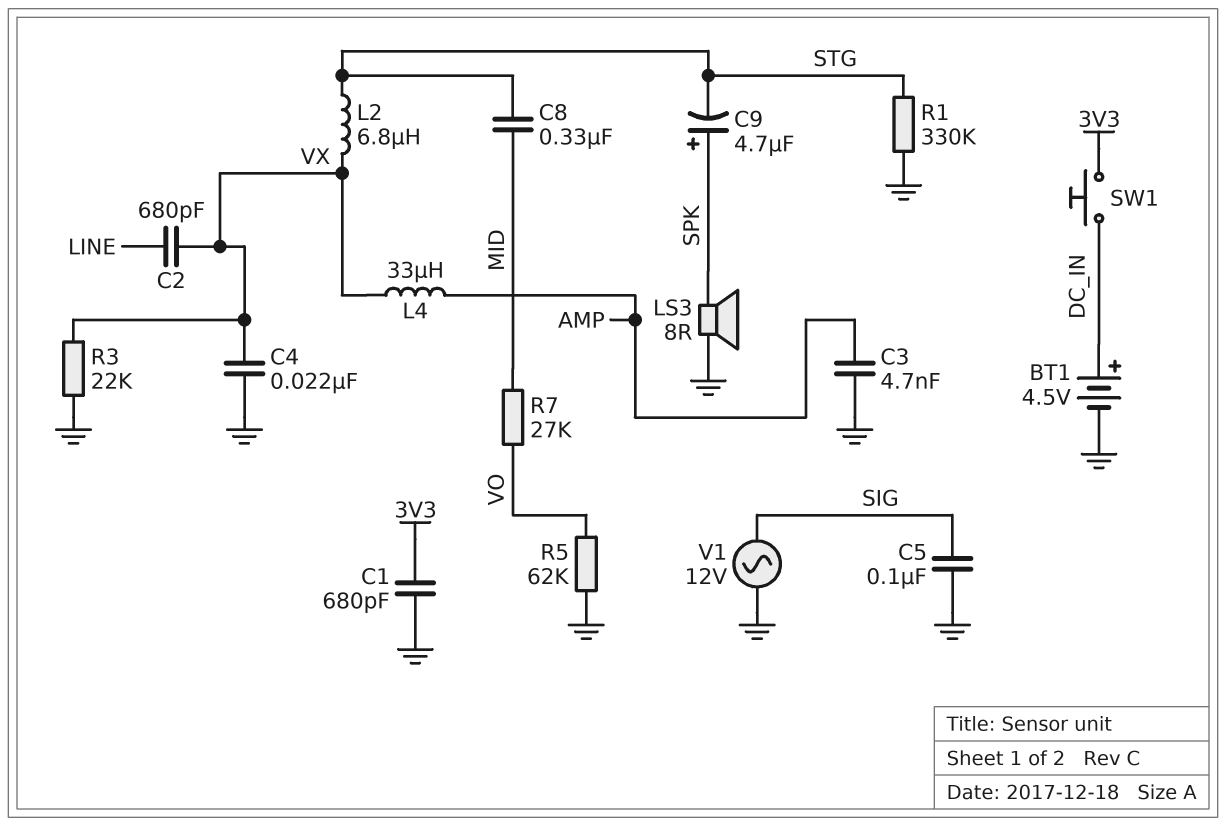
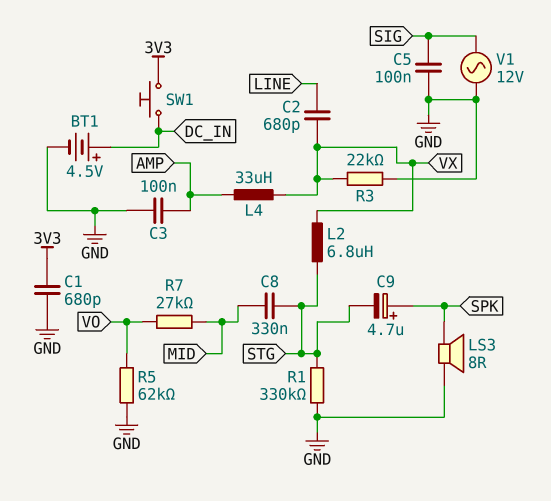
C3: 4.7nF (AMP, GND) -> 100nF (AMP, GND)
C4: 22nF (GND, VX) -> none

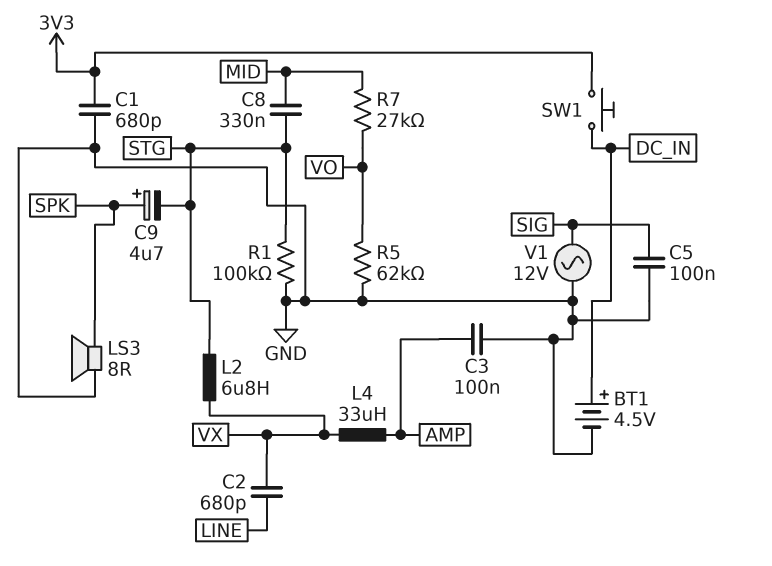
R1: 330k (GND, STG) -> 100k (GND, STG)
R3: 22k (GND, VX) -> none

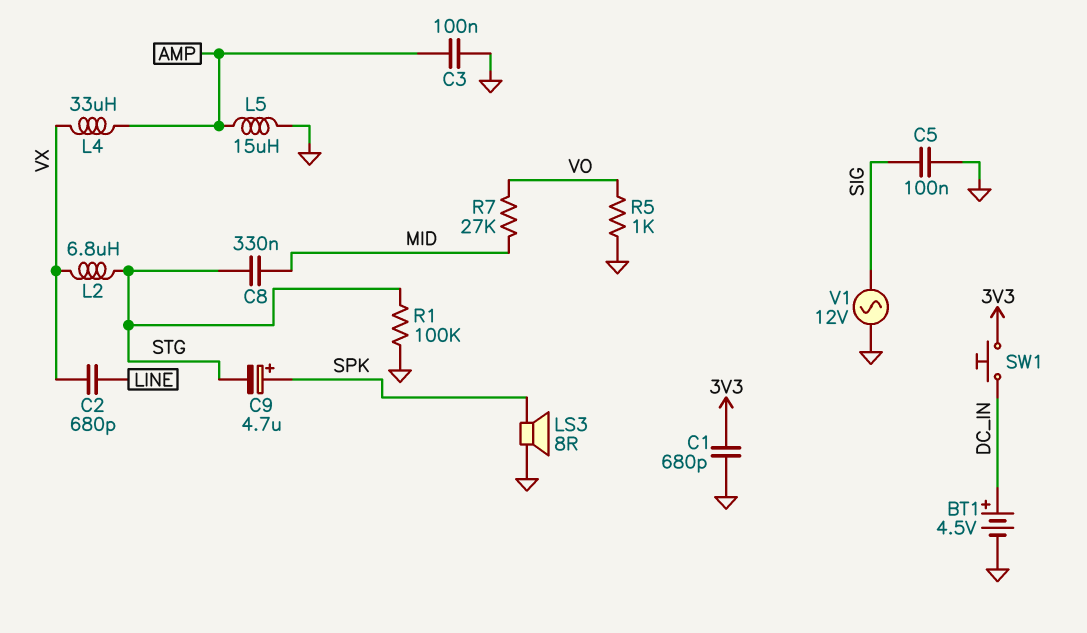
L5: none -> 15uH (AMP, GND)
R5: 62k (GND, VO) -> 1k (GND, VO)

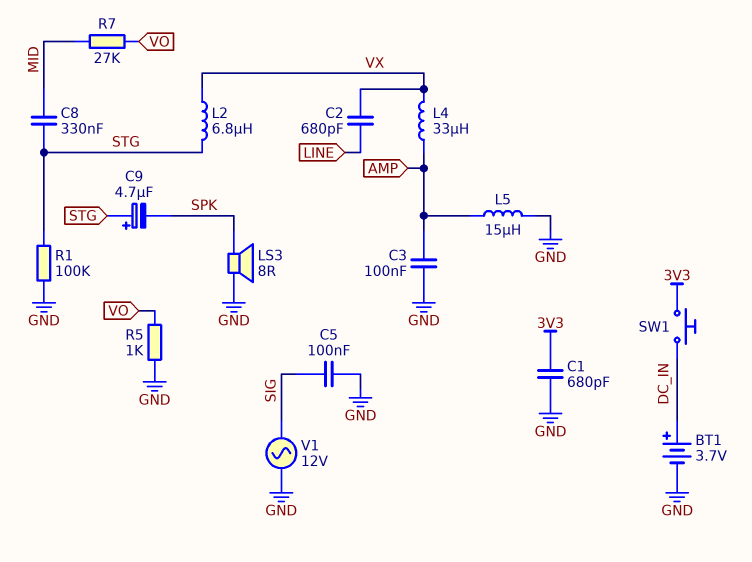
BT1: 4.5V (plus DC_IN, minus GND) -> 3.7V (plus DC_IN, minus GND)
C9: 4.7uF (plus SPK, minus STG) -> 4.7uF (plus STG, minus SPK)

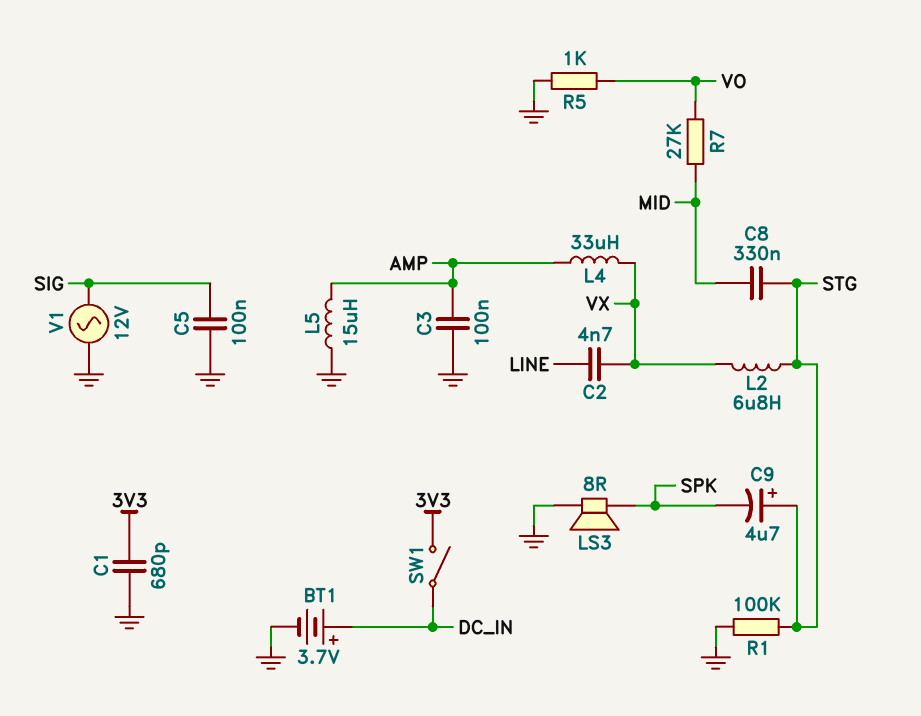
C2: 680pF (LINE, VX) -> 4.7nF (LINE, VX)
SW1: button (3V3, DC_IN) -> switch (3V3, DC_IN)

